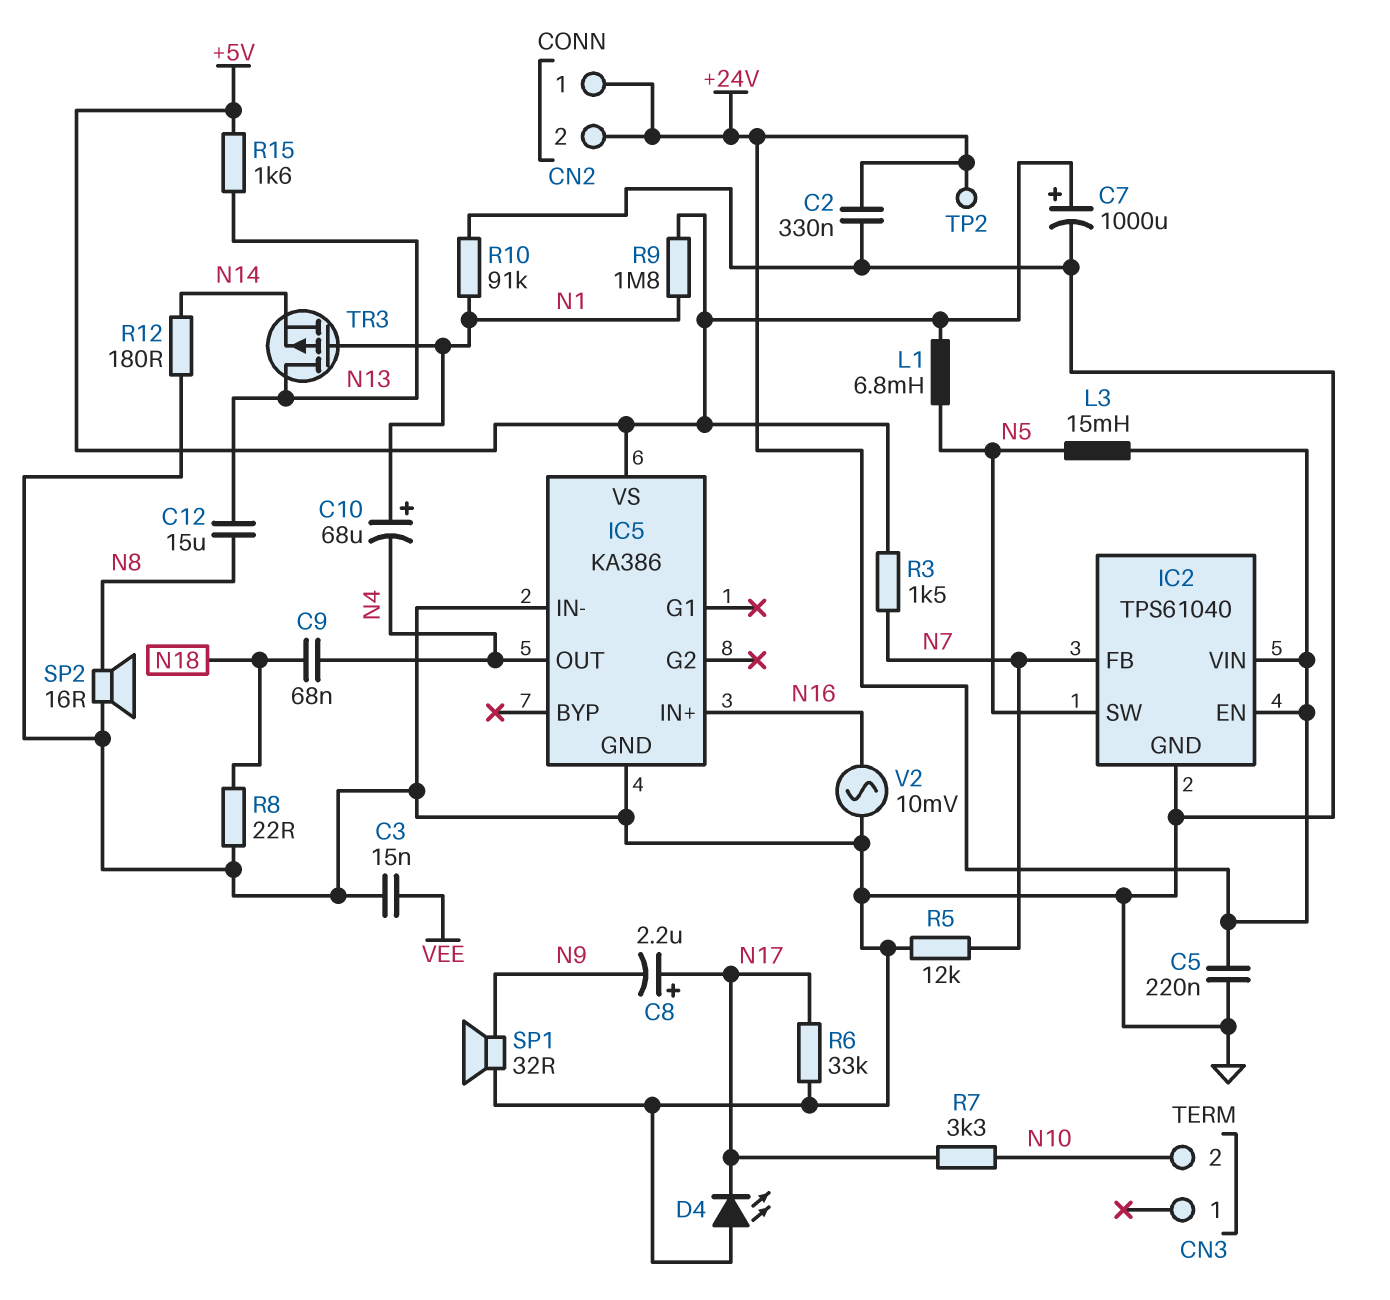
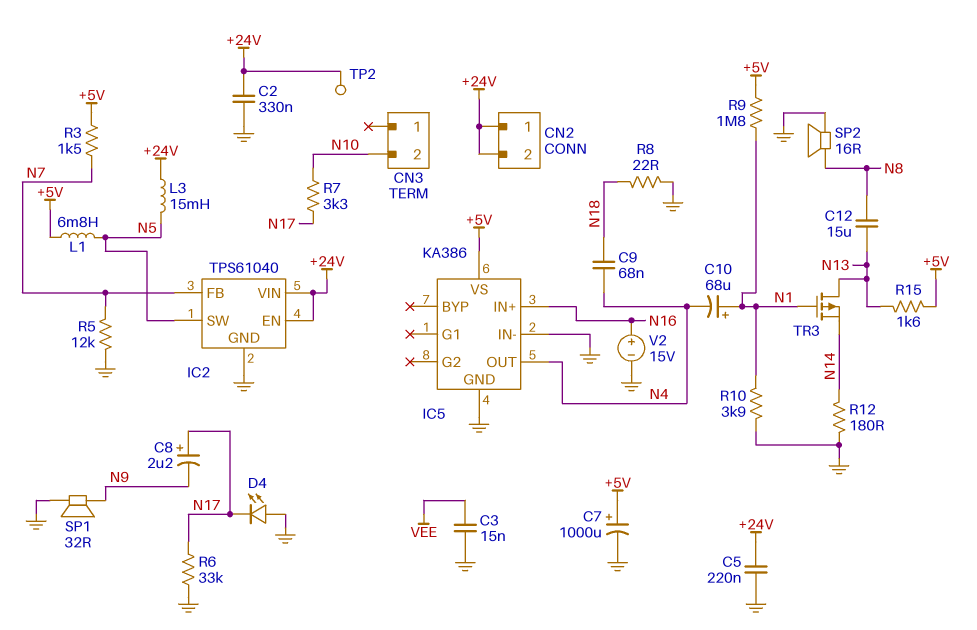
R10: 91k (GND, N1) -> 3.9k (GND, N1)
V2: AC 10mV (GND, N16) -> 15V (plus N16, minus GND)

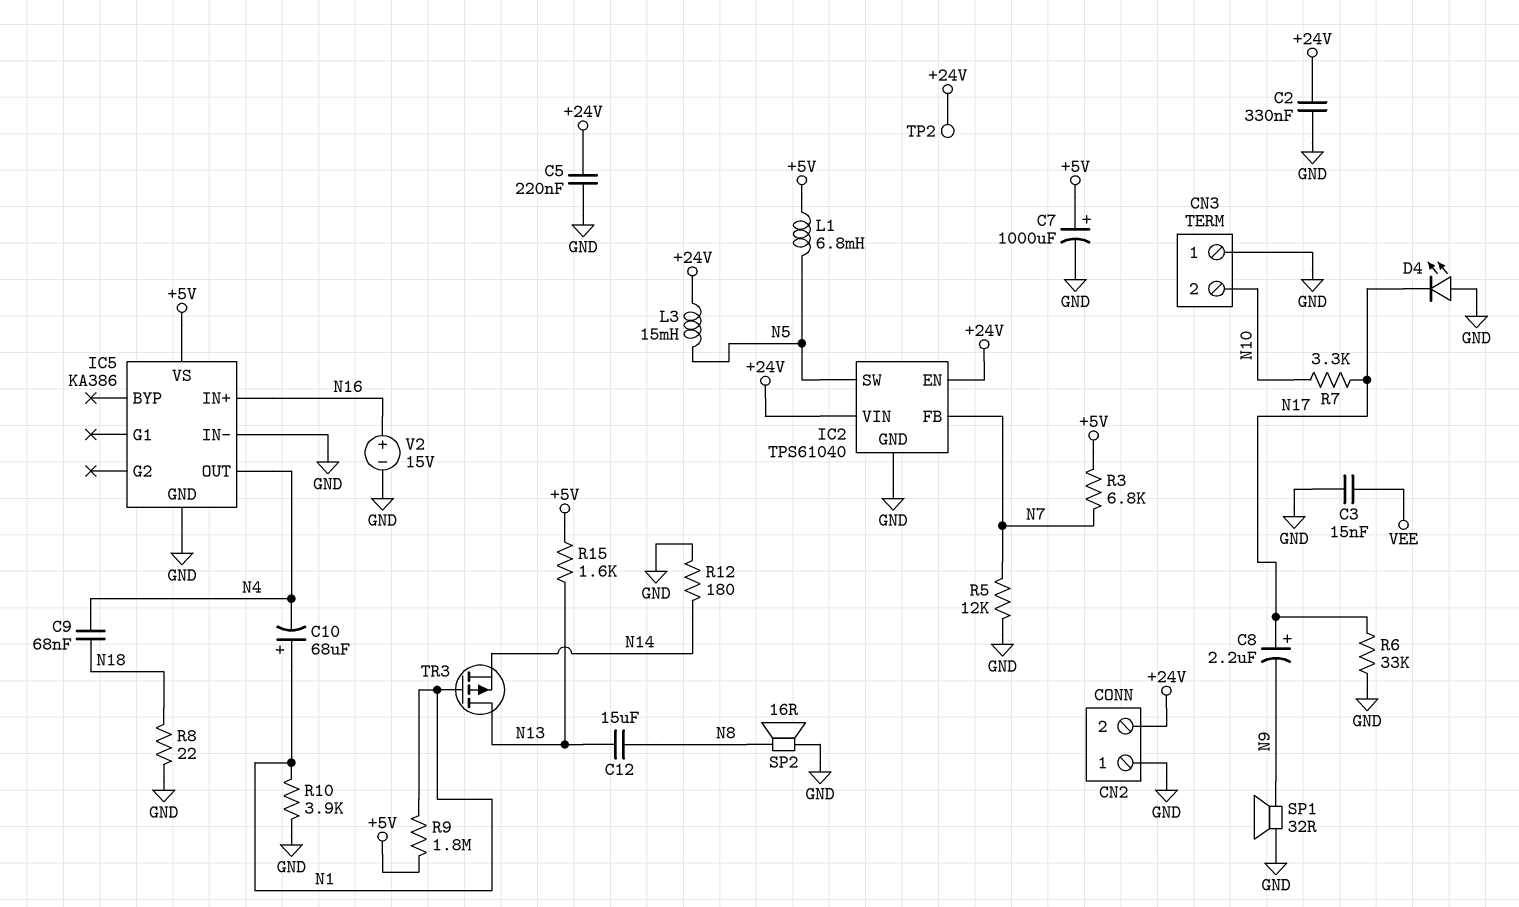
CN2 pin 1: +24V -> GND
CN3 pin 1: none -> GND
R3: 1.5k (+5V, N7) -> 6.8k (+5V, N7)

